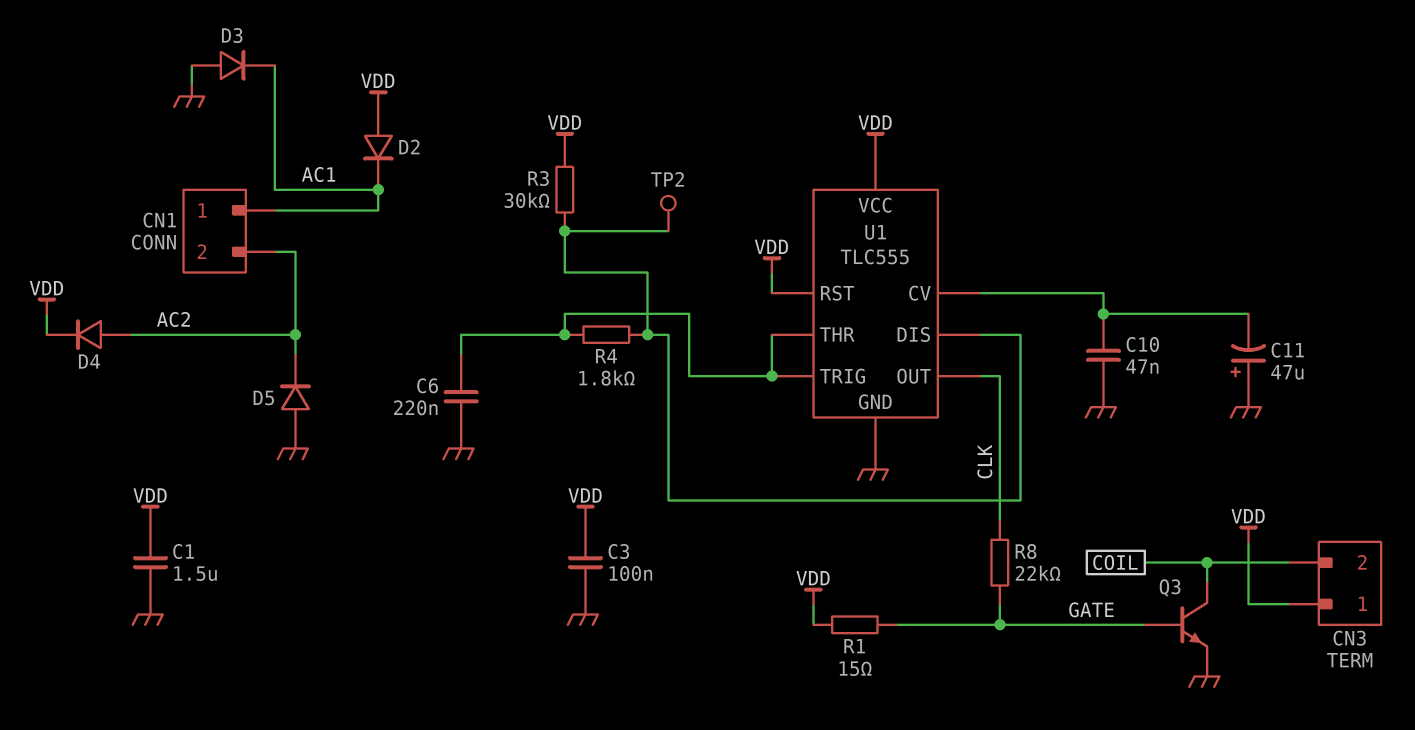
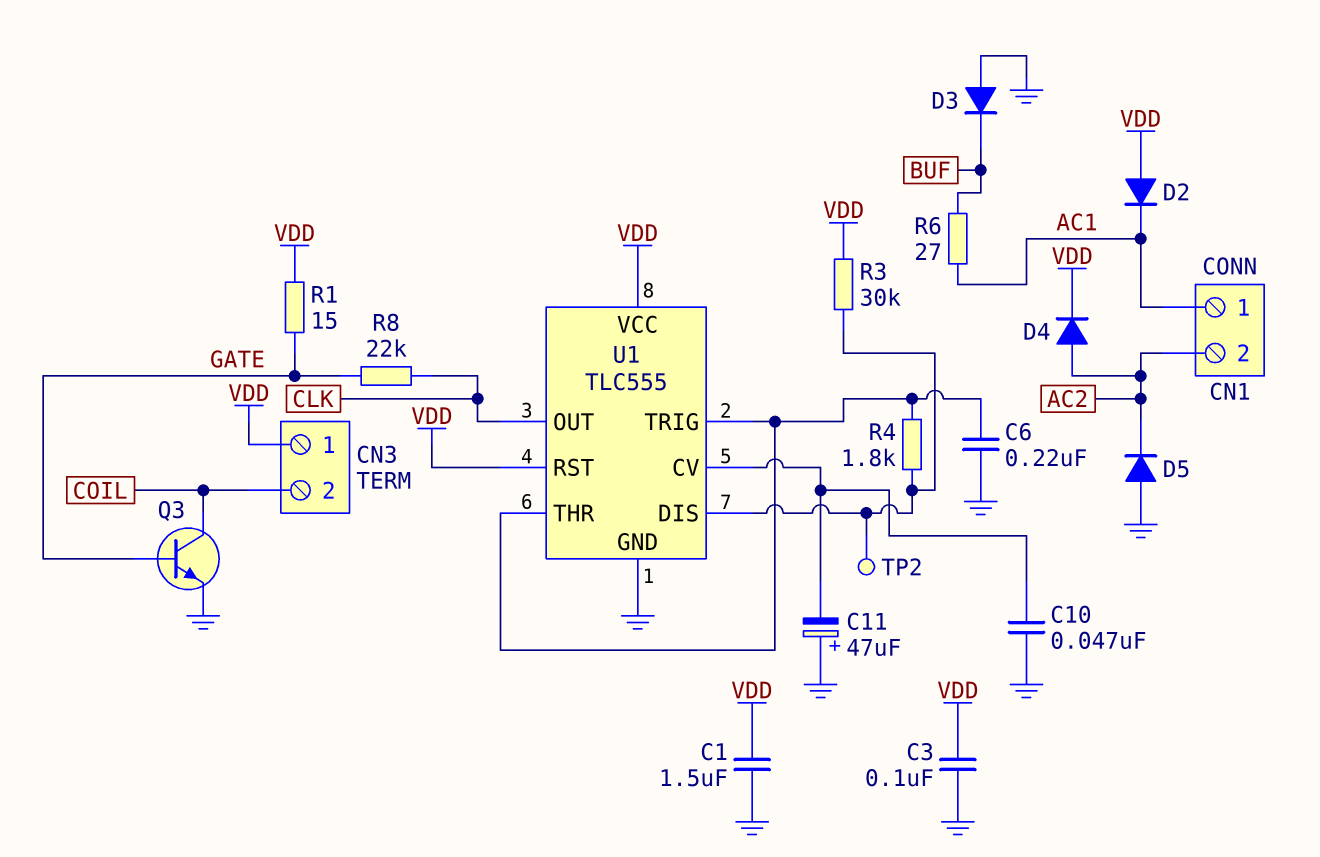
D3: diode (A GND, K AC1) -> diode (A GND, K BUF)
R6: none -> 27 (AC1, BUF)

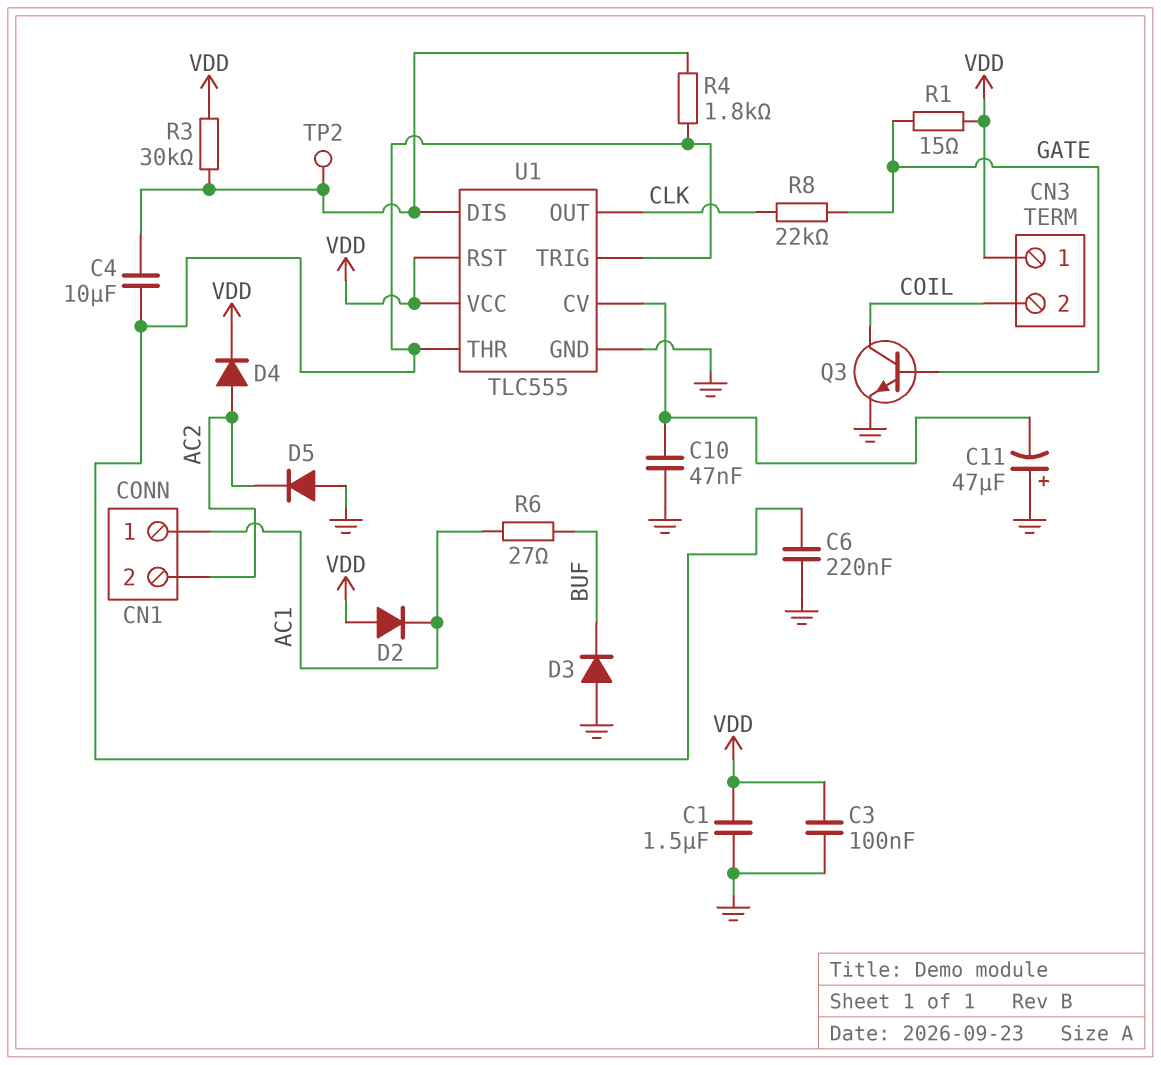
C4: none -> 10uF (U1/DIS, U1/THR)

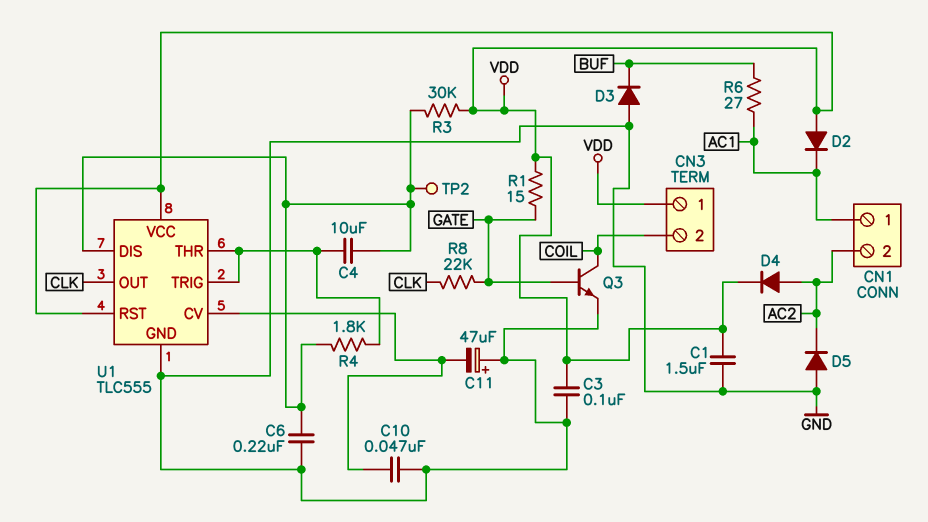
C6: 220nF (GND, U1/THR) -> 220nF (GND, U1/DIS)

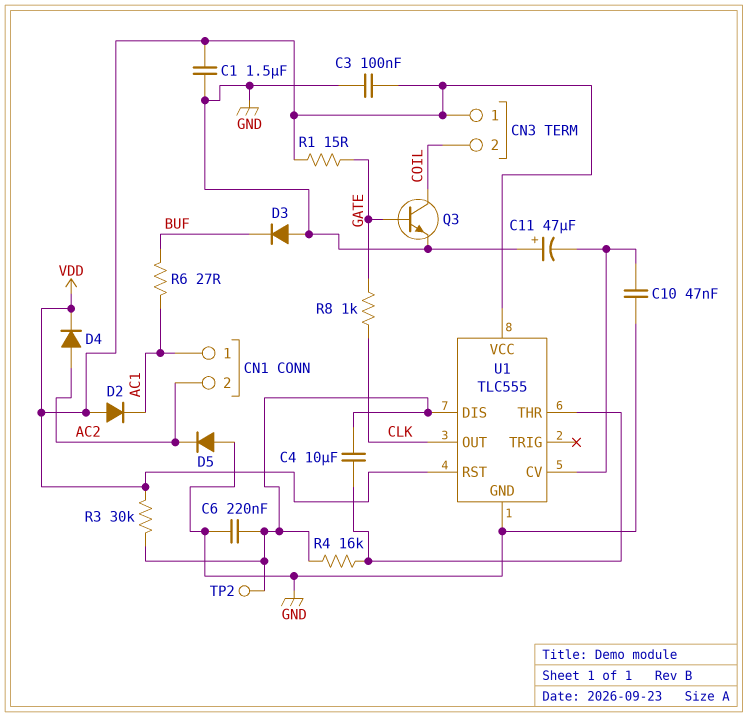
R4: 1.8k (U1/DIS, U1/THR) -> 16k (U1/DIS, U1/THR)
R8: 22k (CLK, GATE) -> 1k (CLK, GATE)
U1 pin TRIG: U1/THR -> none

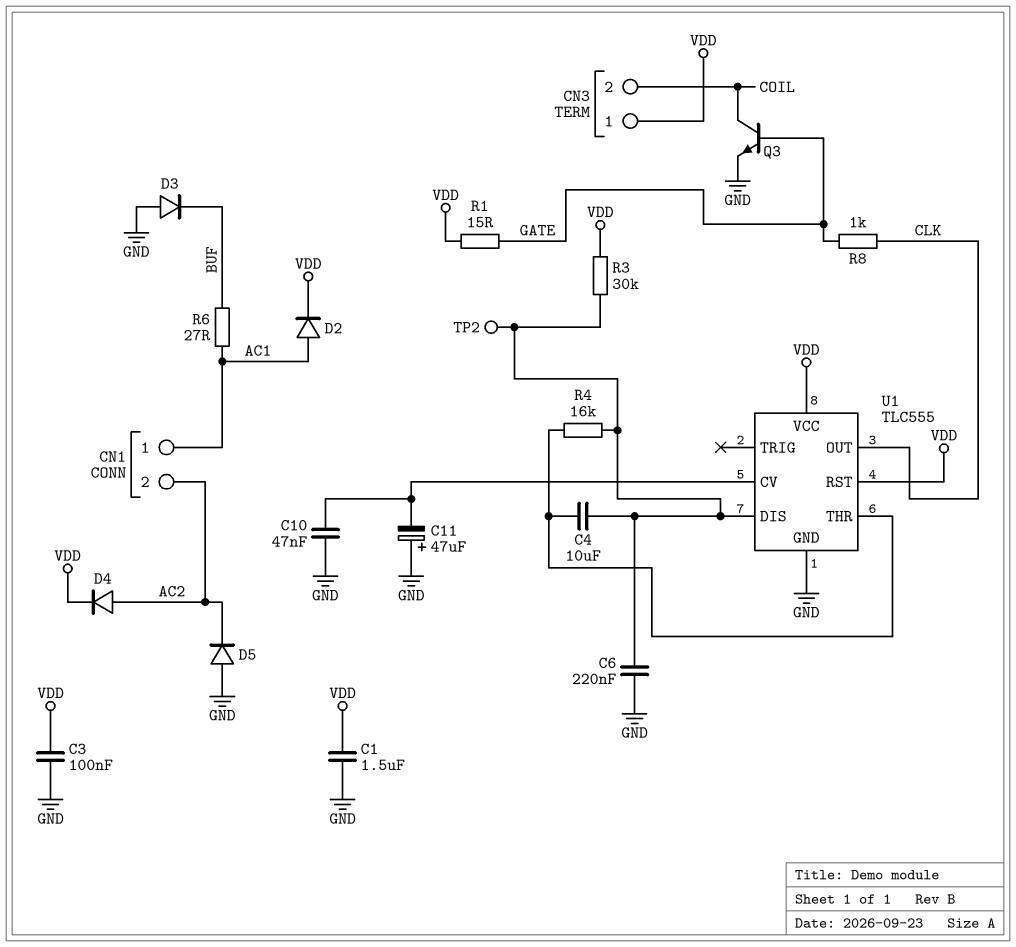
D2: diode (A VDD, K AC1) -> diode (A AC1, K VDD)

